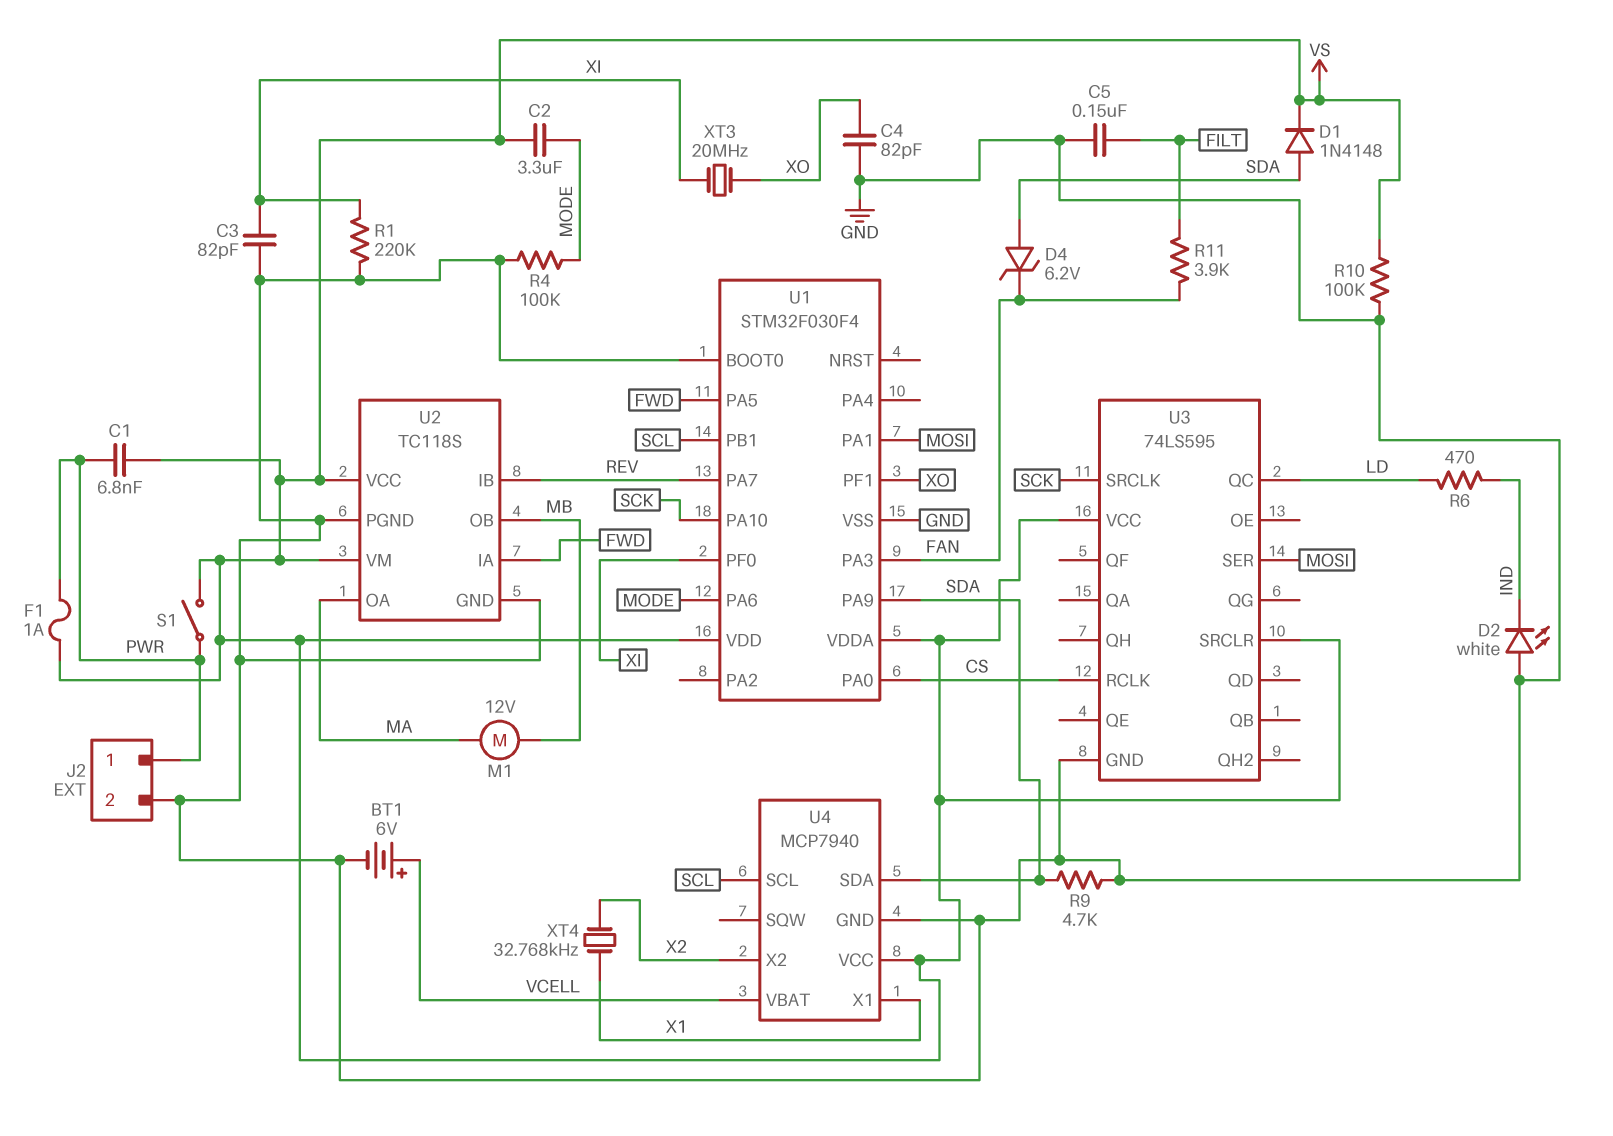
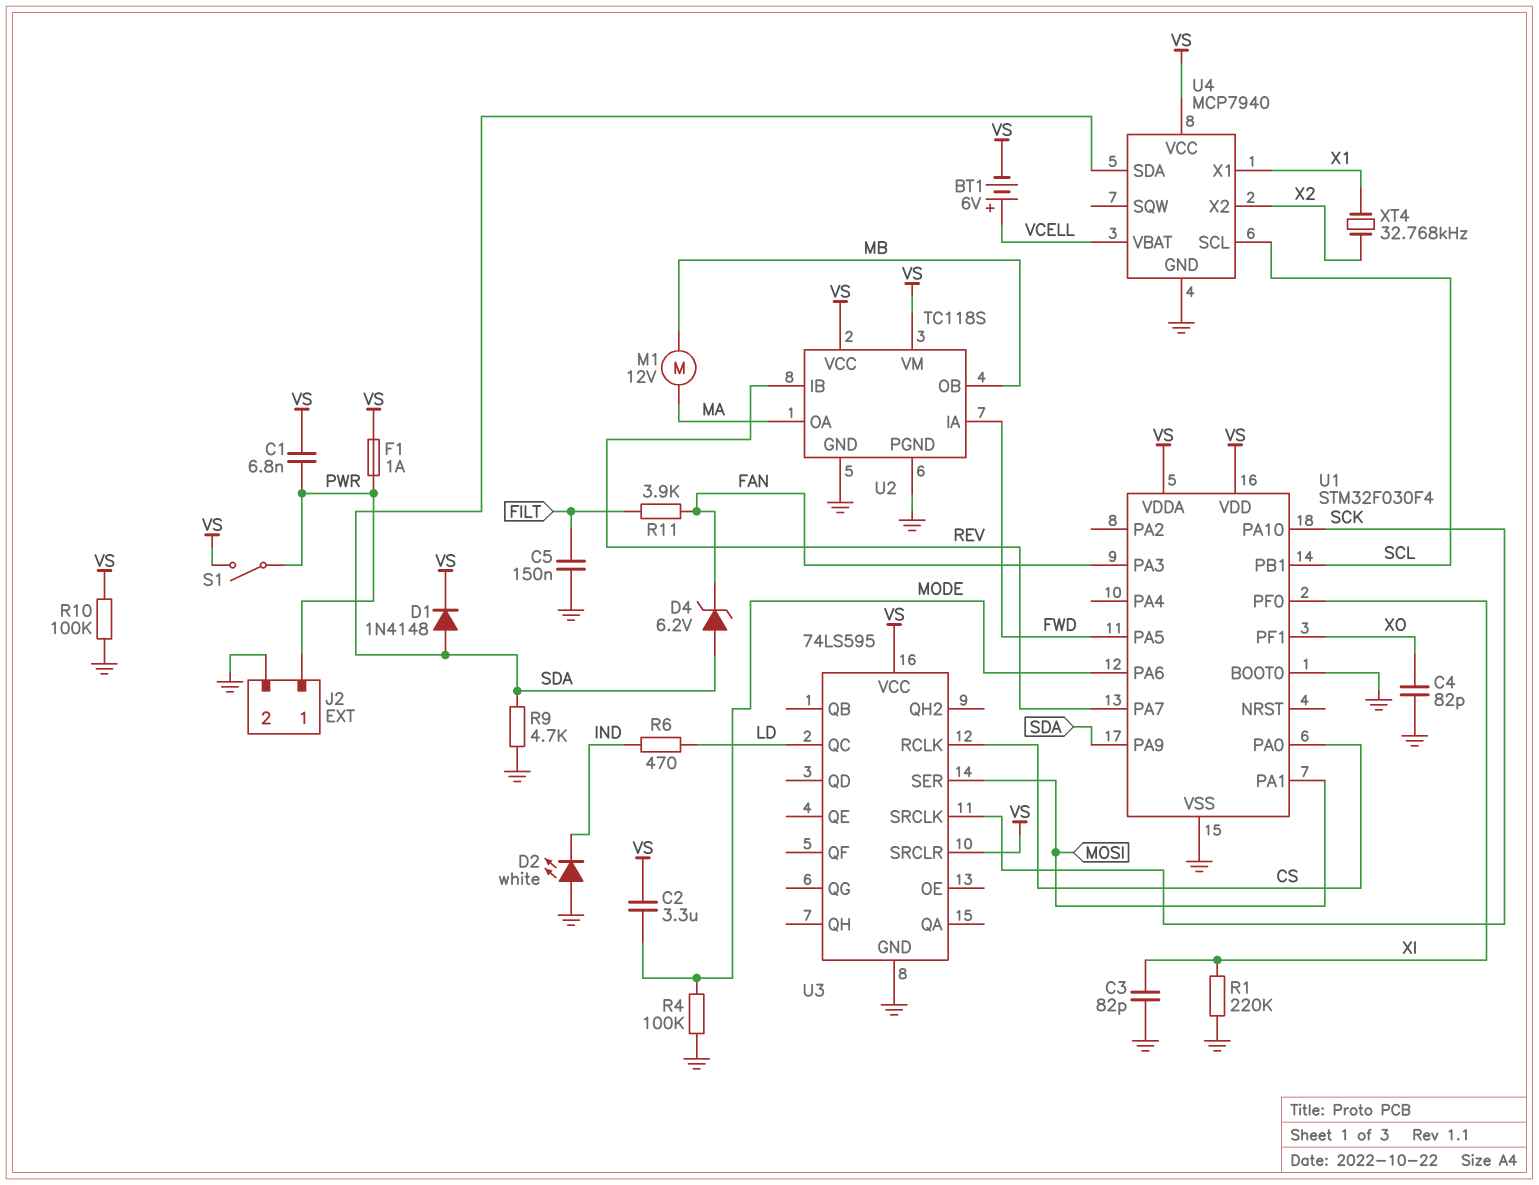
BT1: 6V (plus VCELL, minus GND) -> 6V (plus VCELL, minus VS)
XT3: 20MHz (XI, XO) -> none

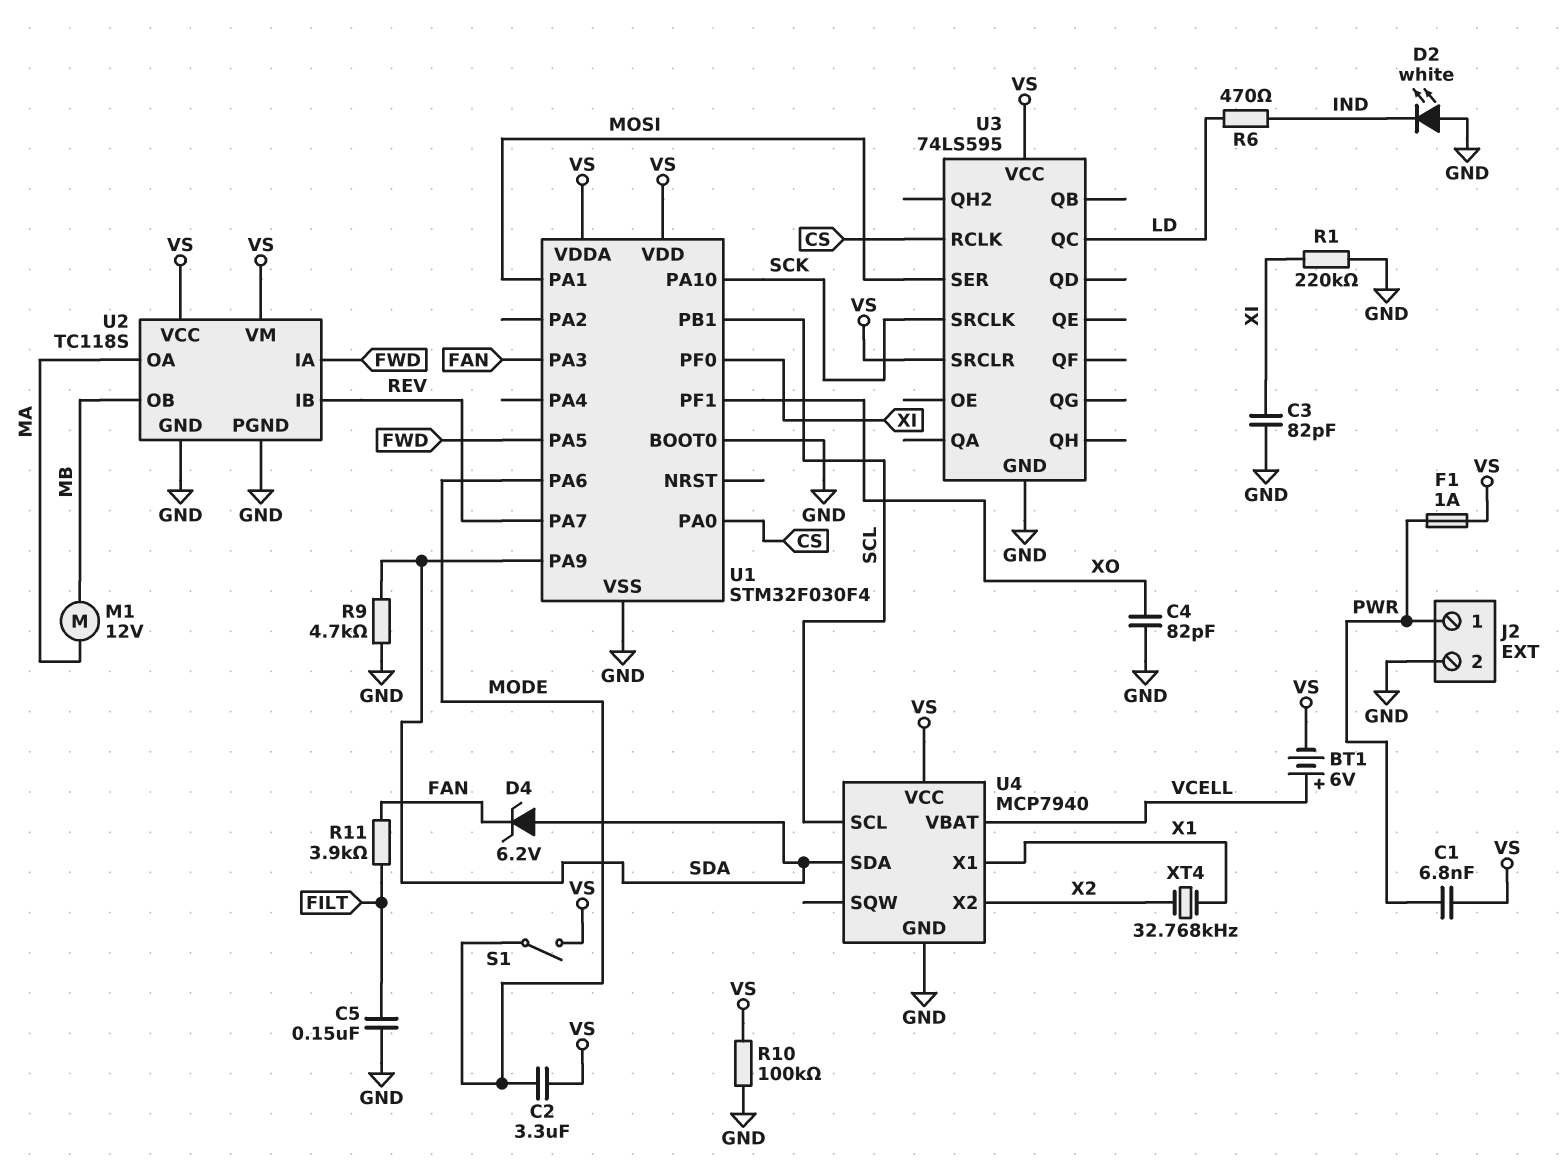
D1: diode 1N4148 (A SDA, K VS) -> none
R4: 100k (GND, MODE) -> none
S1: switch (PWR, VS) -> switch (MODE, VS)

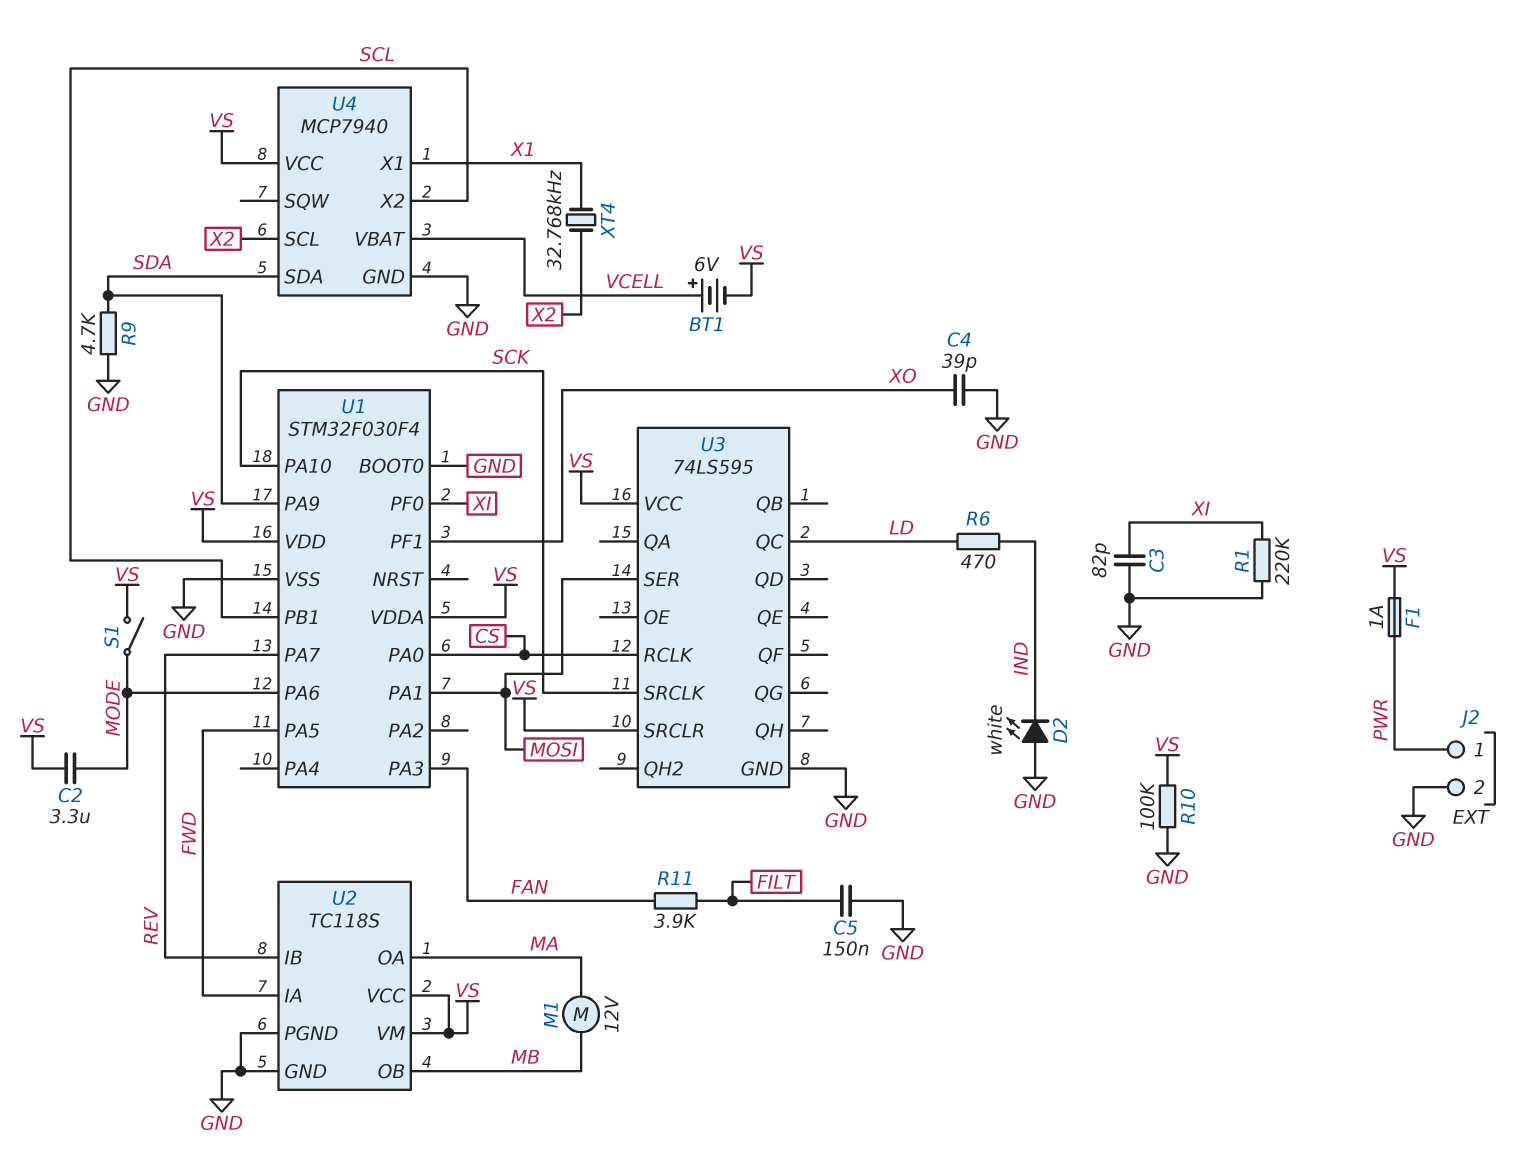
C1: 6.8nF (PWR, VS) -> none
C4: 82pF (GND, XO) -> 39pF (GND, XO)
D4: zener 6.2V (A SDA, K FAN) -> none
U4 pin SCL: SCL -> X2
U4 pin X2: X2 -> SCL

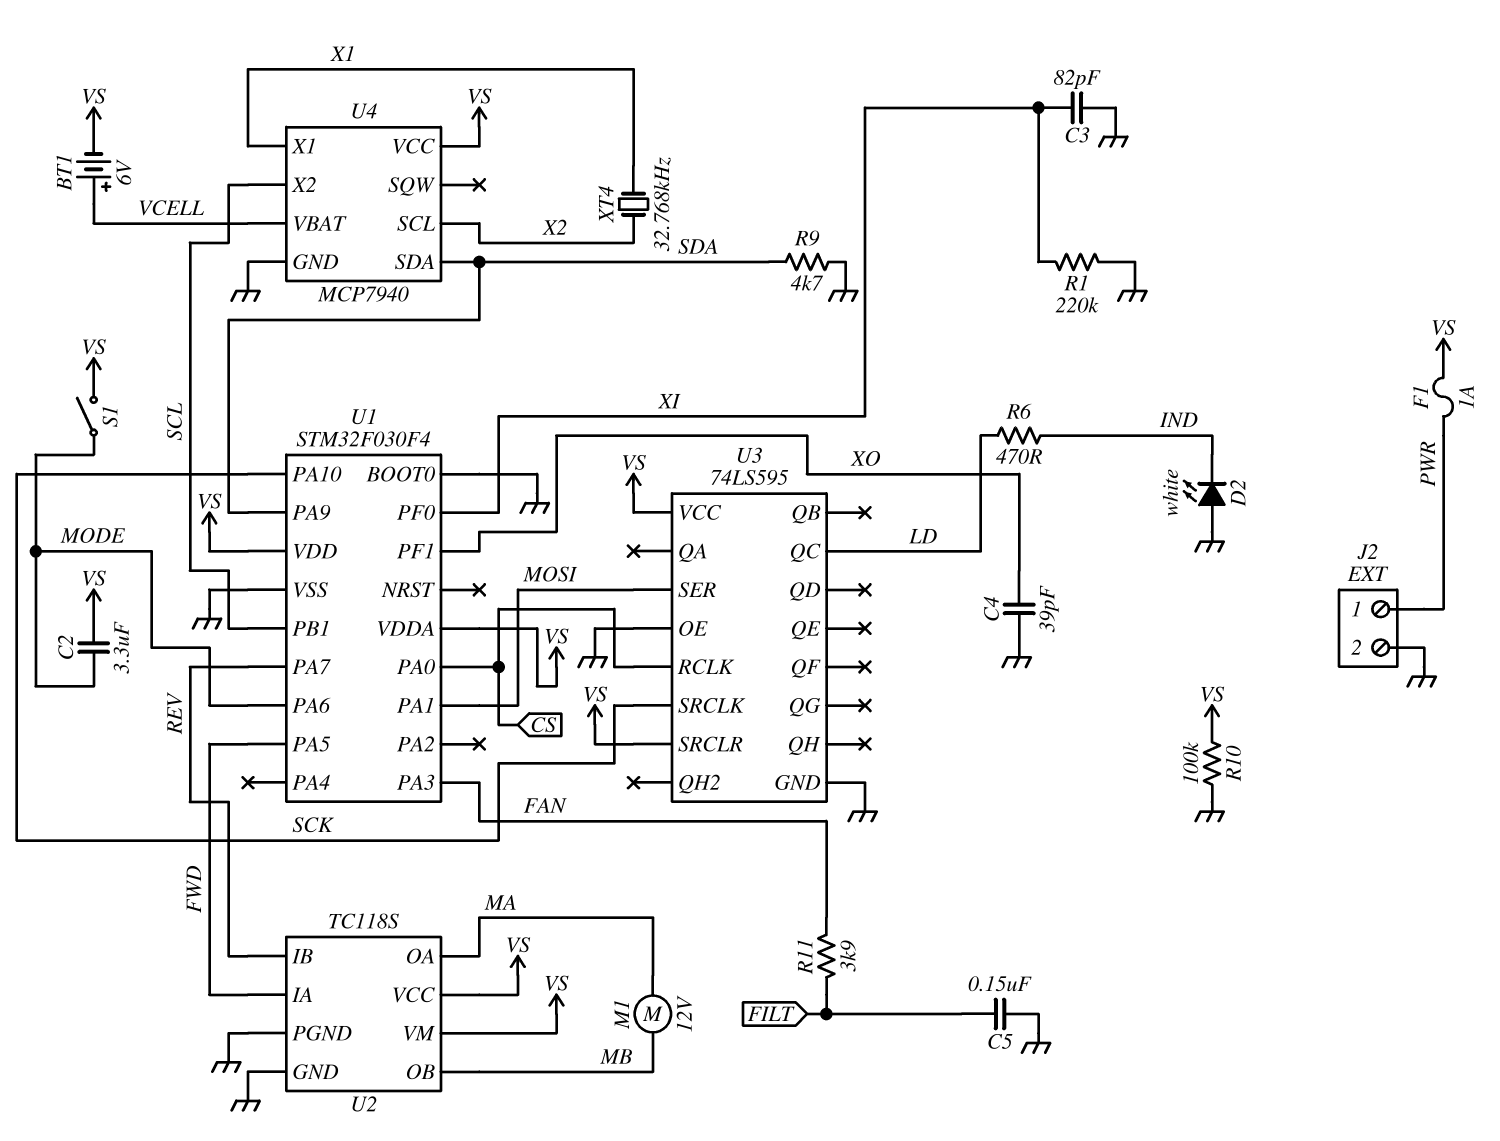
U3 pin OE: none -> GND

